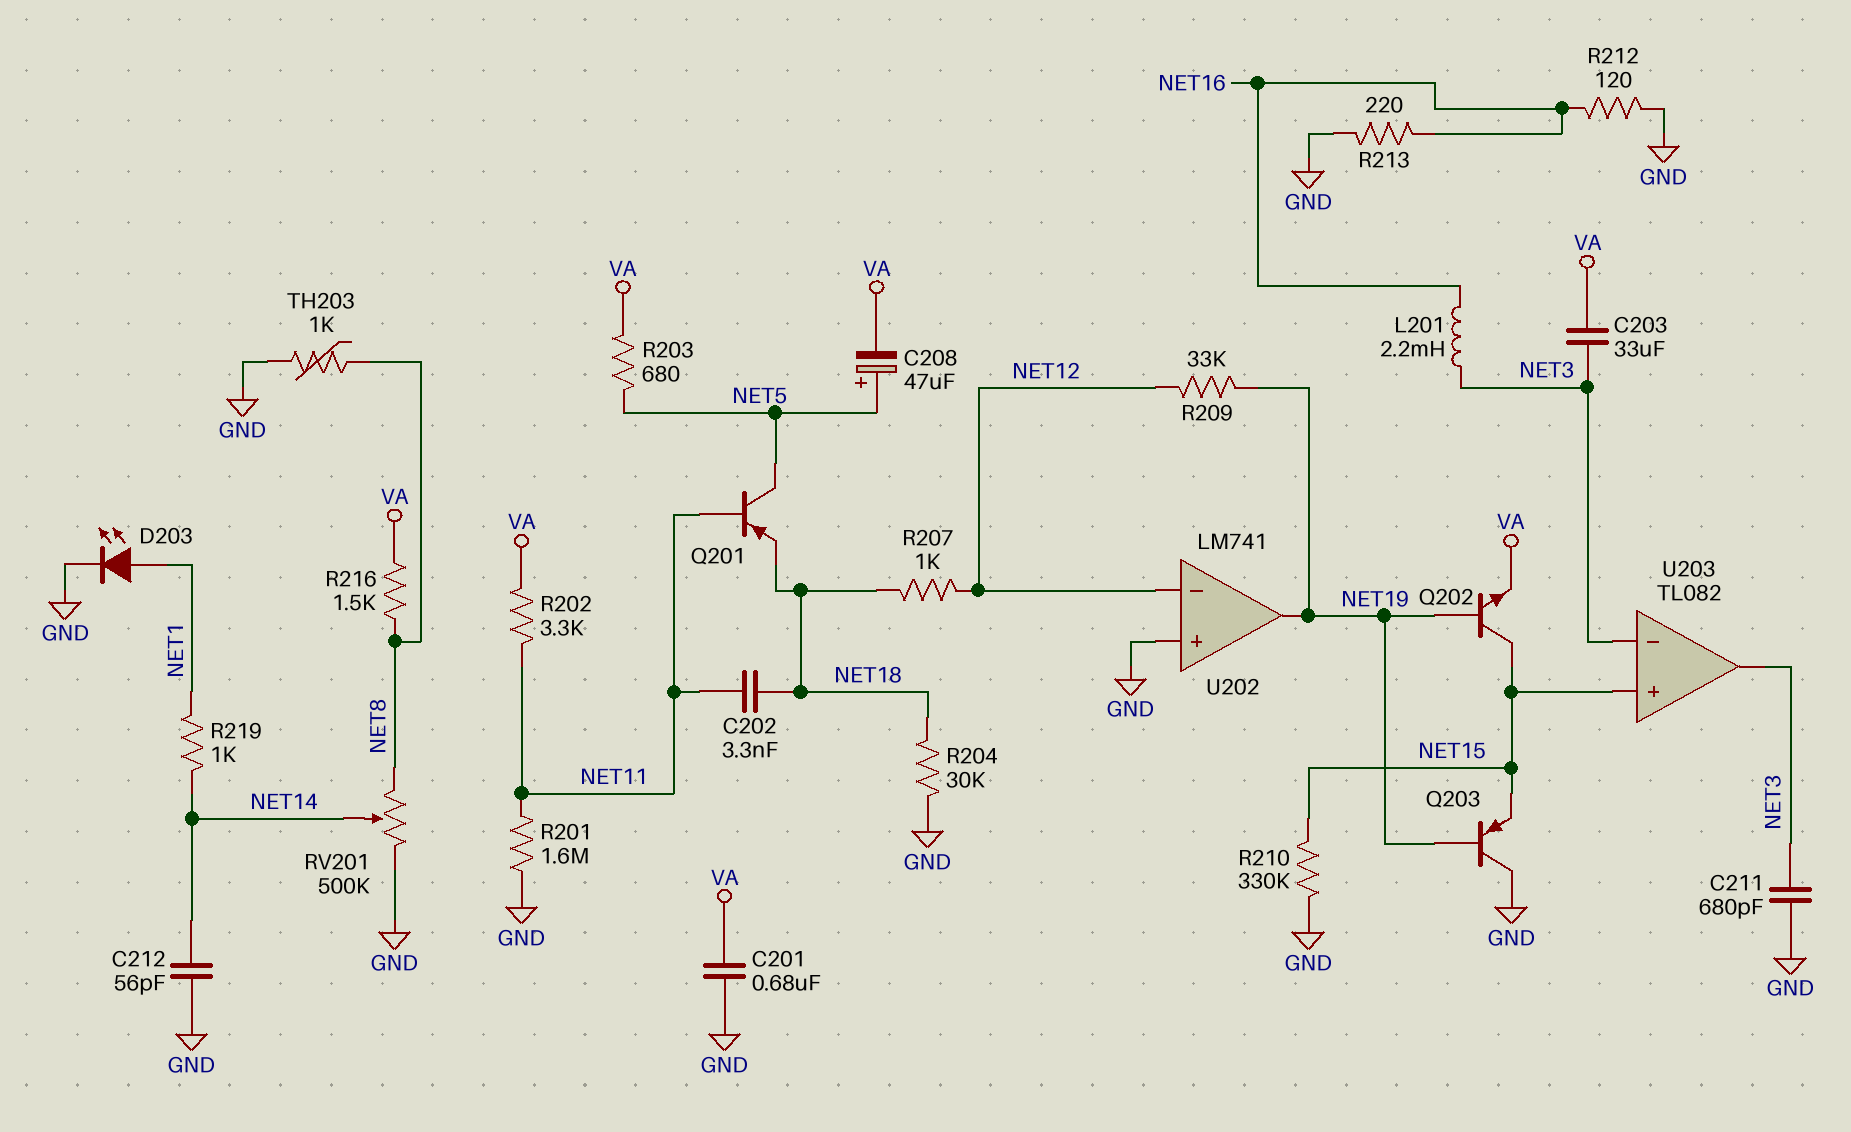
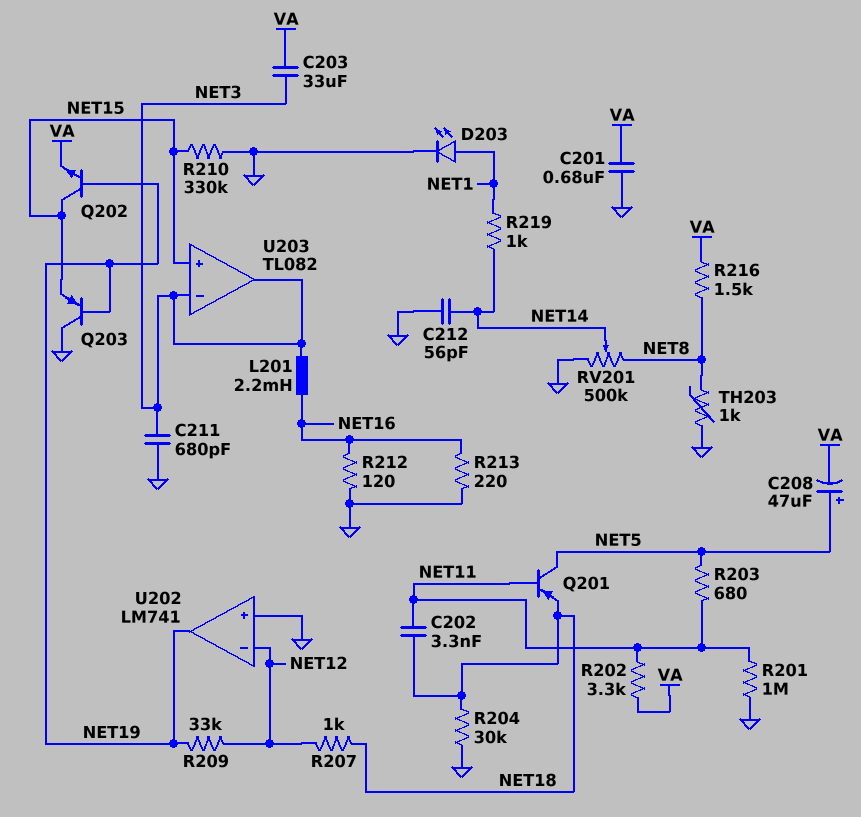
R201: 1.6M (GND, NET11) -> 1M (GND, NET11)
R203: 680 (NET5, VA) -> 680 (NET5, NET11)

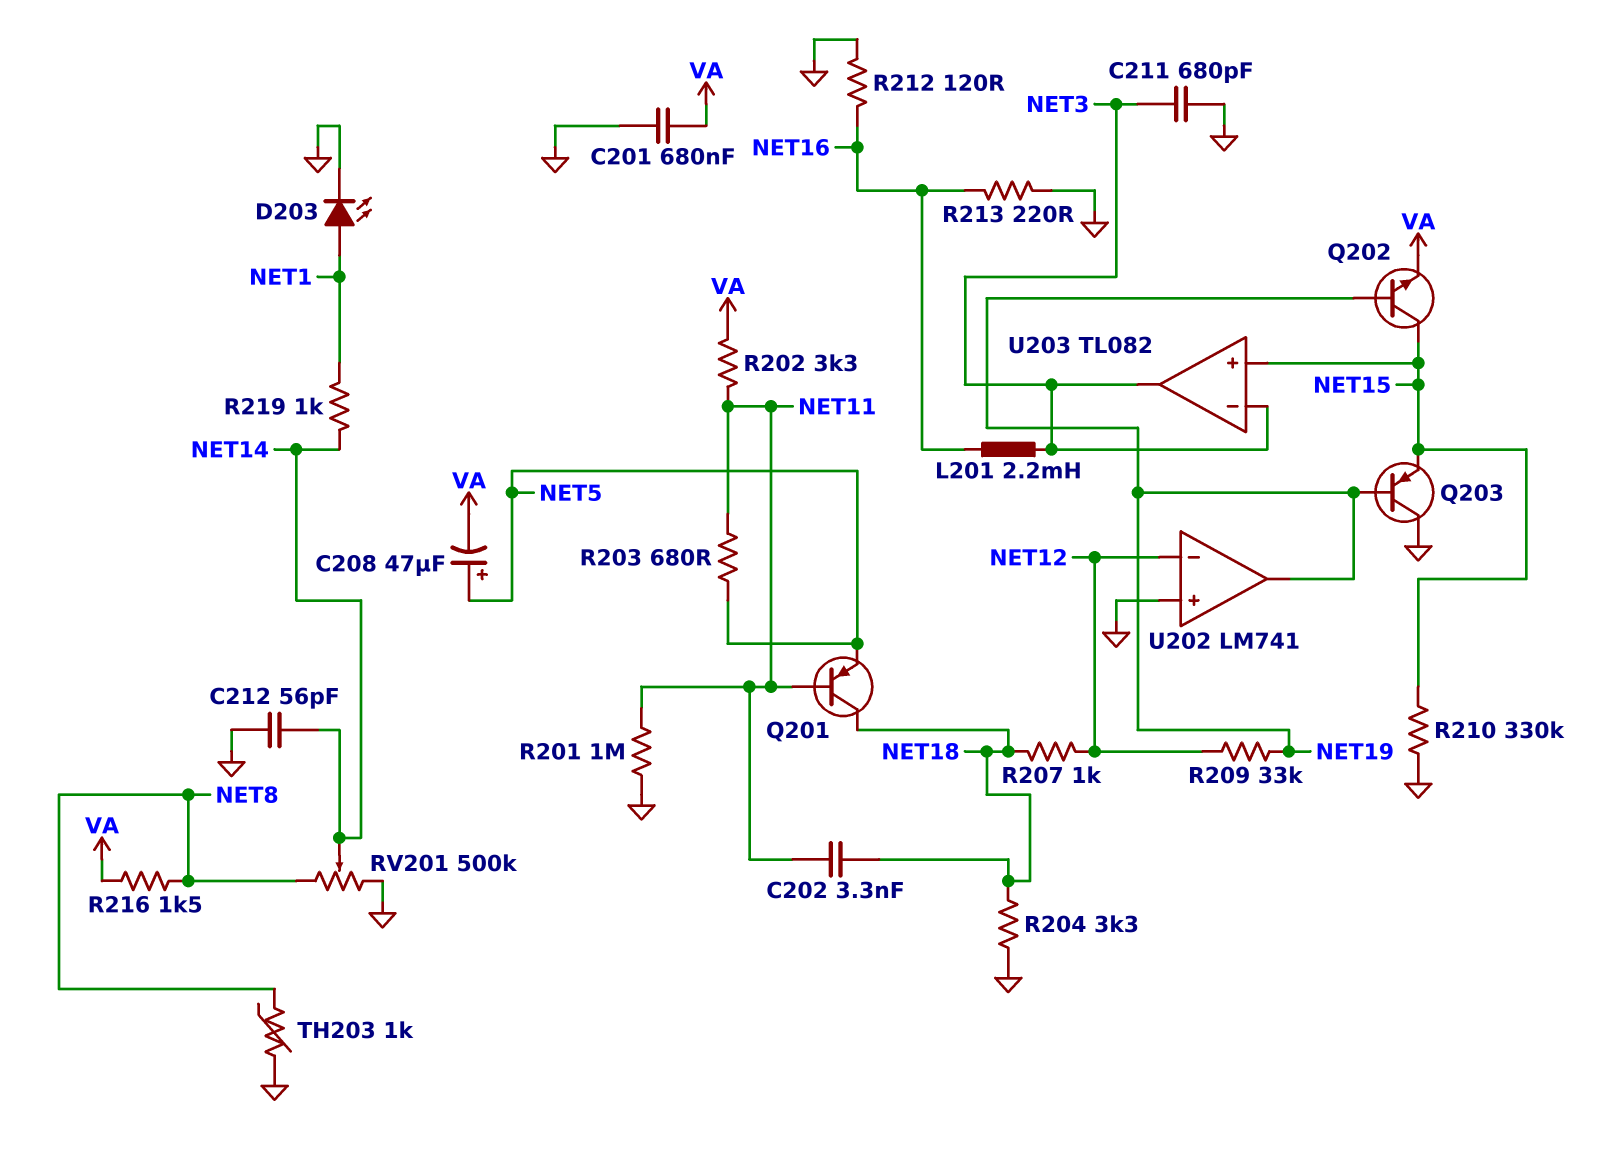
C203: 33uF (NET3, VA) -> none
Q201: PNP (B NET11, C NET5, E NET18) -> PNP (B NET11, C NET18, E NET5)
R204: 30k (GND, NET18) -> 3.3k (GND, NET18)

